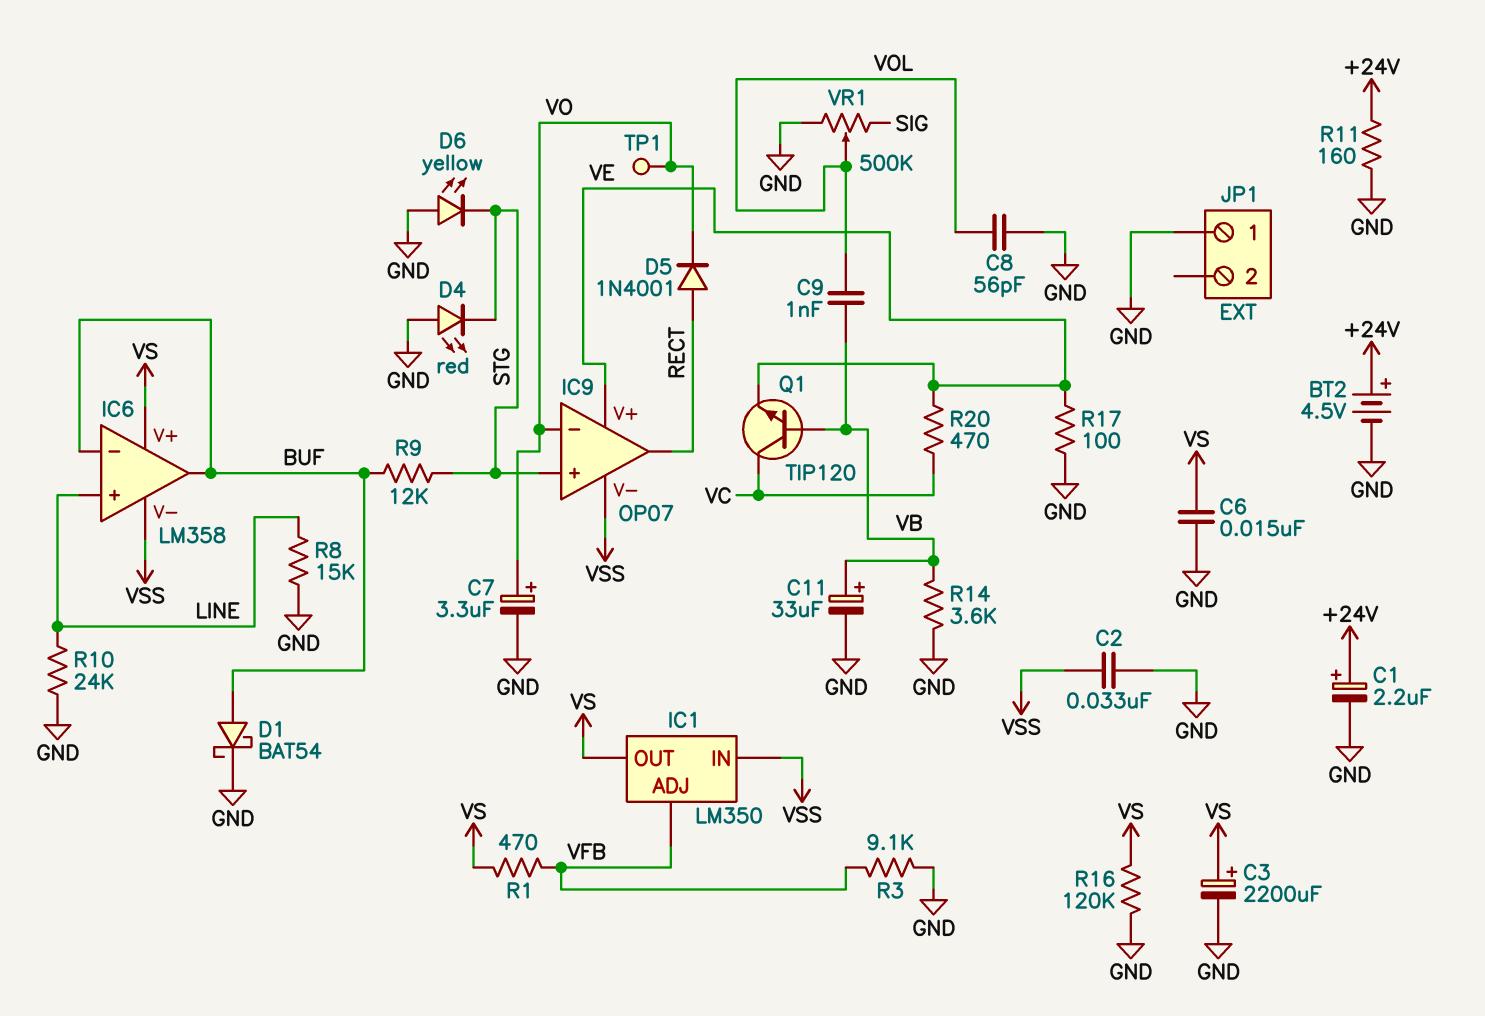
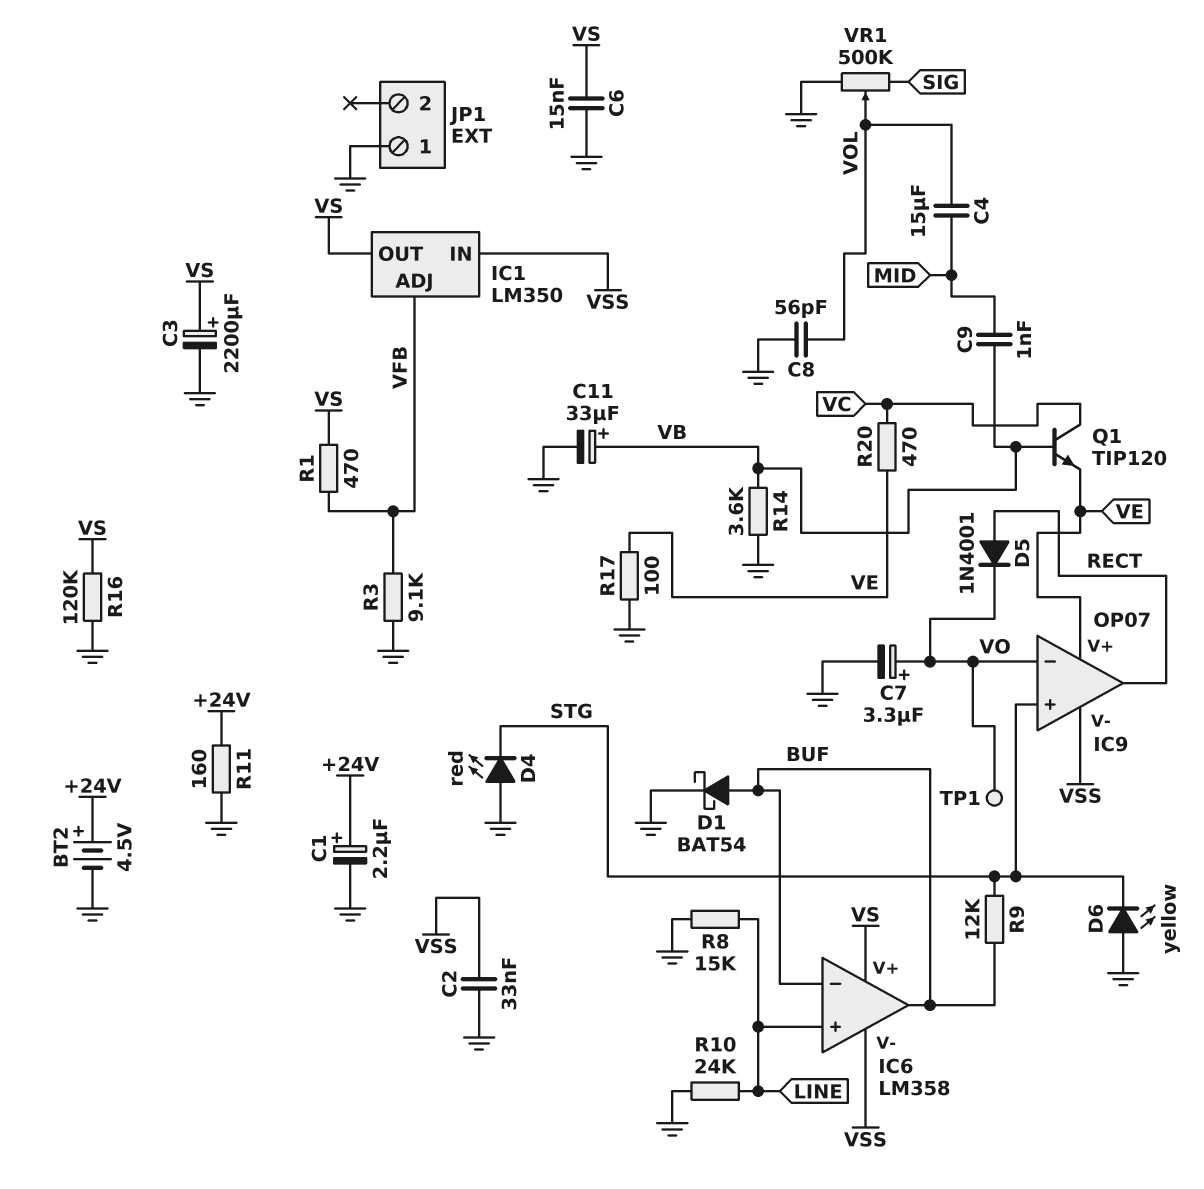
C4: none -> 15uF (MID, VOL)
C9: 1nF (VB, VOL) -> 1nF (MID, VB)

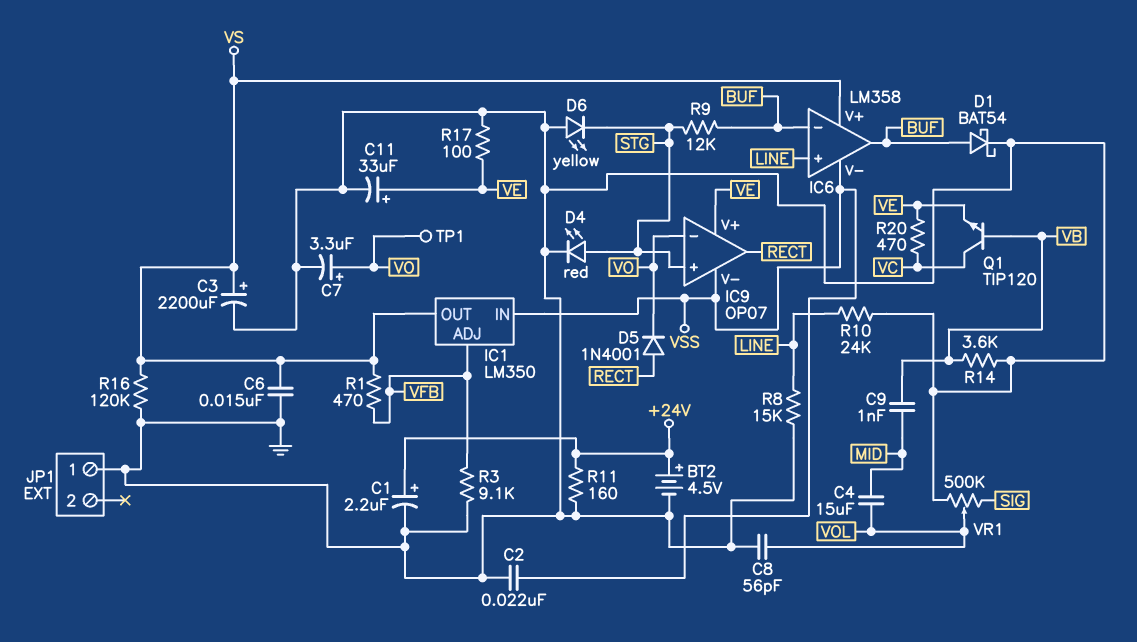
C2: 33nF (GND, VSS) -> 22nF (GND, VSS)
C11: 33uF (plus VB, minus GND) -> 33uF (plus VE, minus GND)
D4: LED red (A GND, K STG) -> LED red (A STG, K GND)

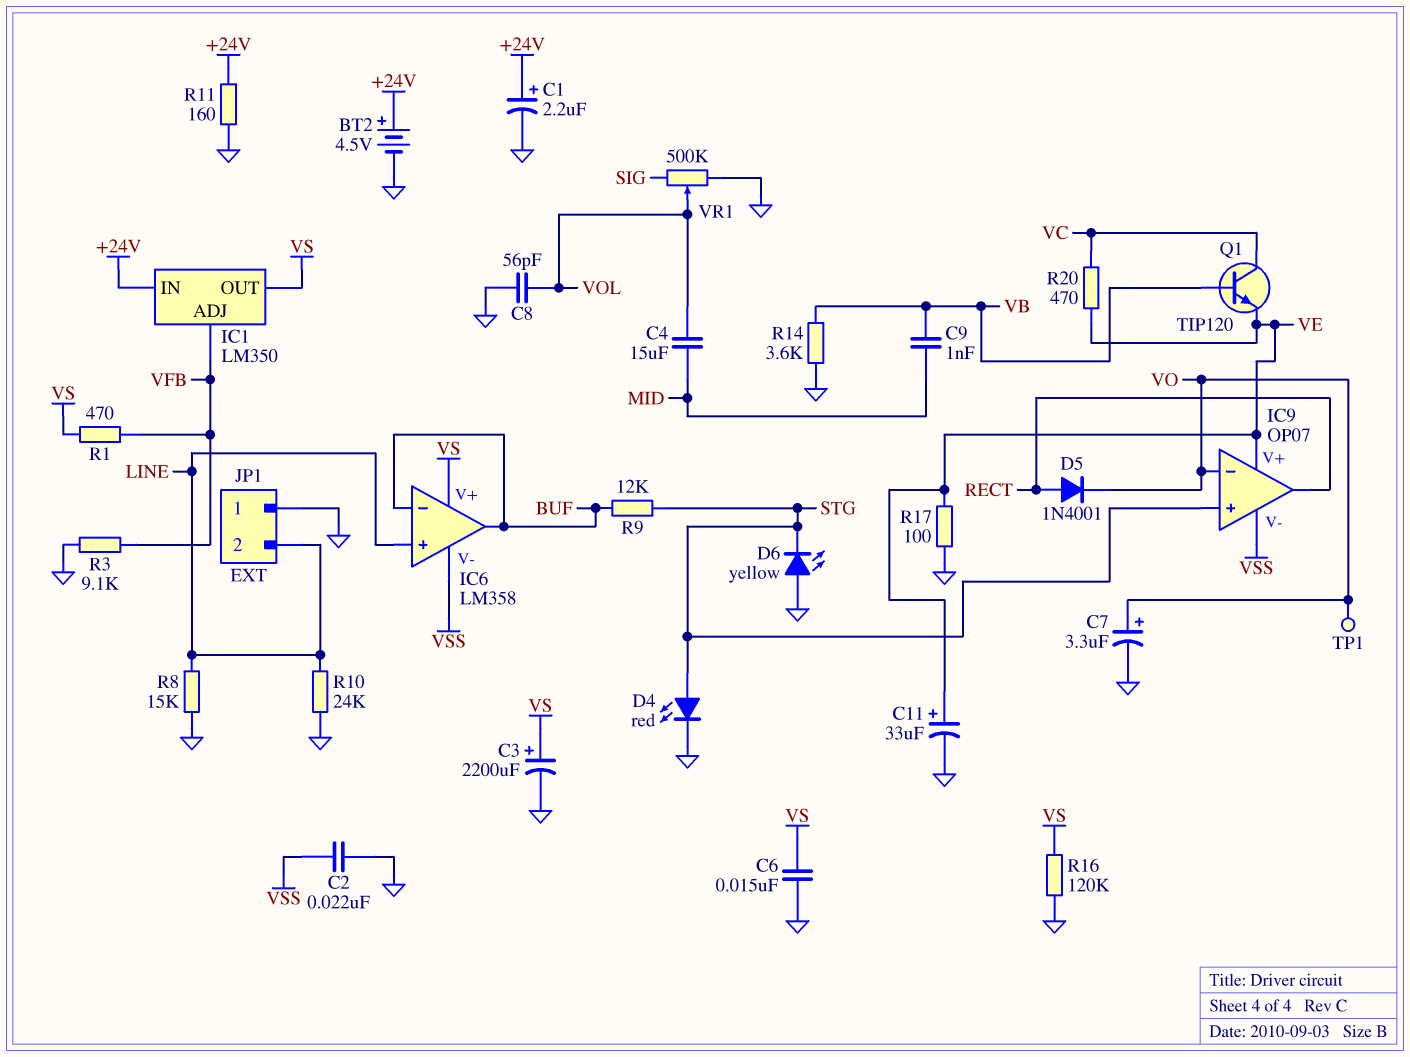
D1: schottky BAT54 (A BUF, K GND) -> none
IC1 pin IN: VSS -> +24V
JP1 pin 2: none -> LINE

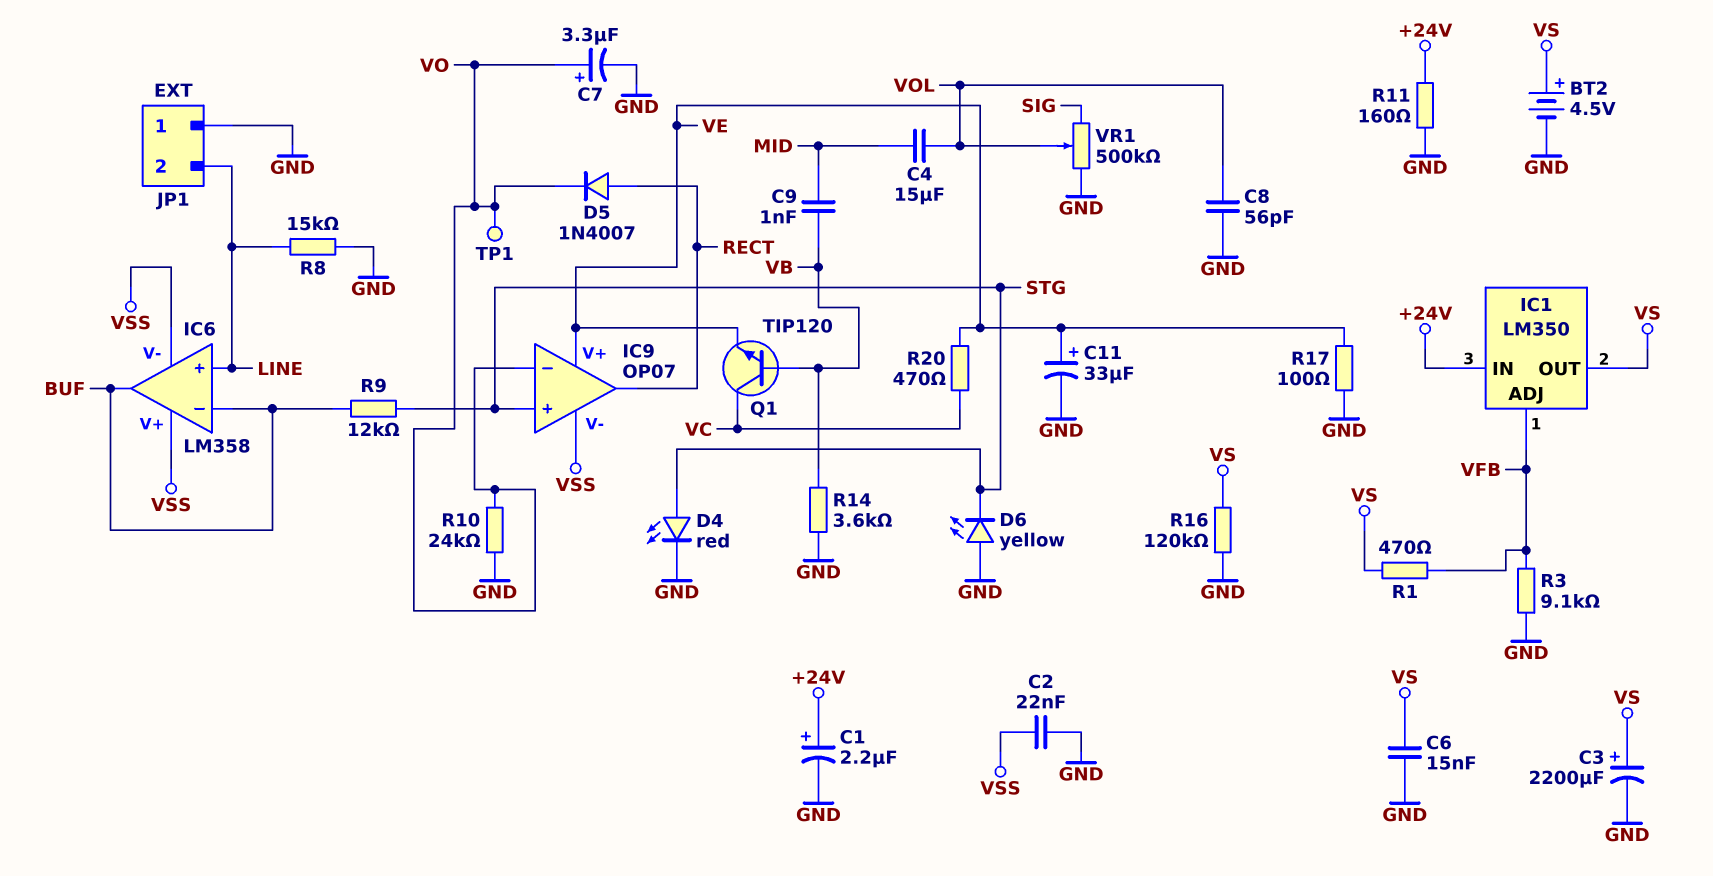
BT2: 4.5V (plus +24V, minus GND) -> 4.5V (plus VS, minus GND)
D5: diode 1N4001 (A RECT, K VO) -> diode 1N4007 (A RECT, K VO)
IC6 pin V+: VS -> VSS
R10: 24k (GND, LINE) -> 24k (GND, VO)

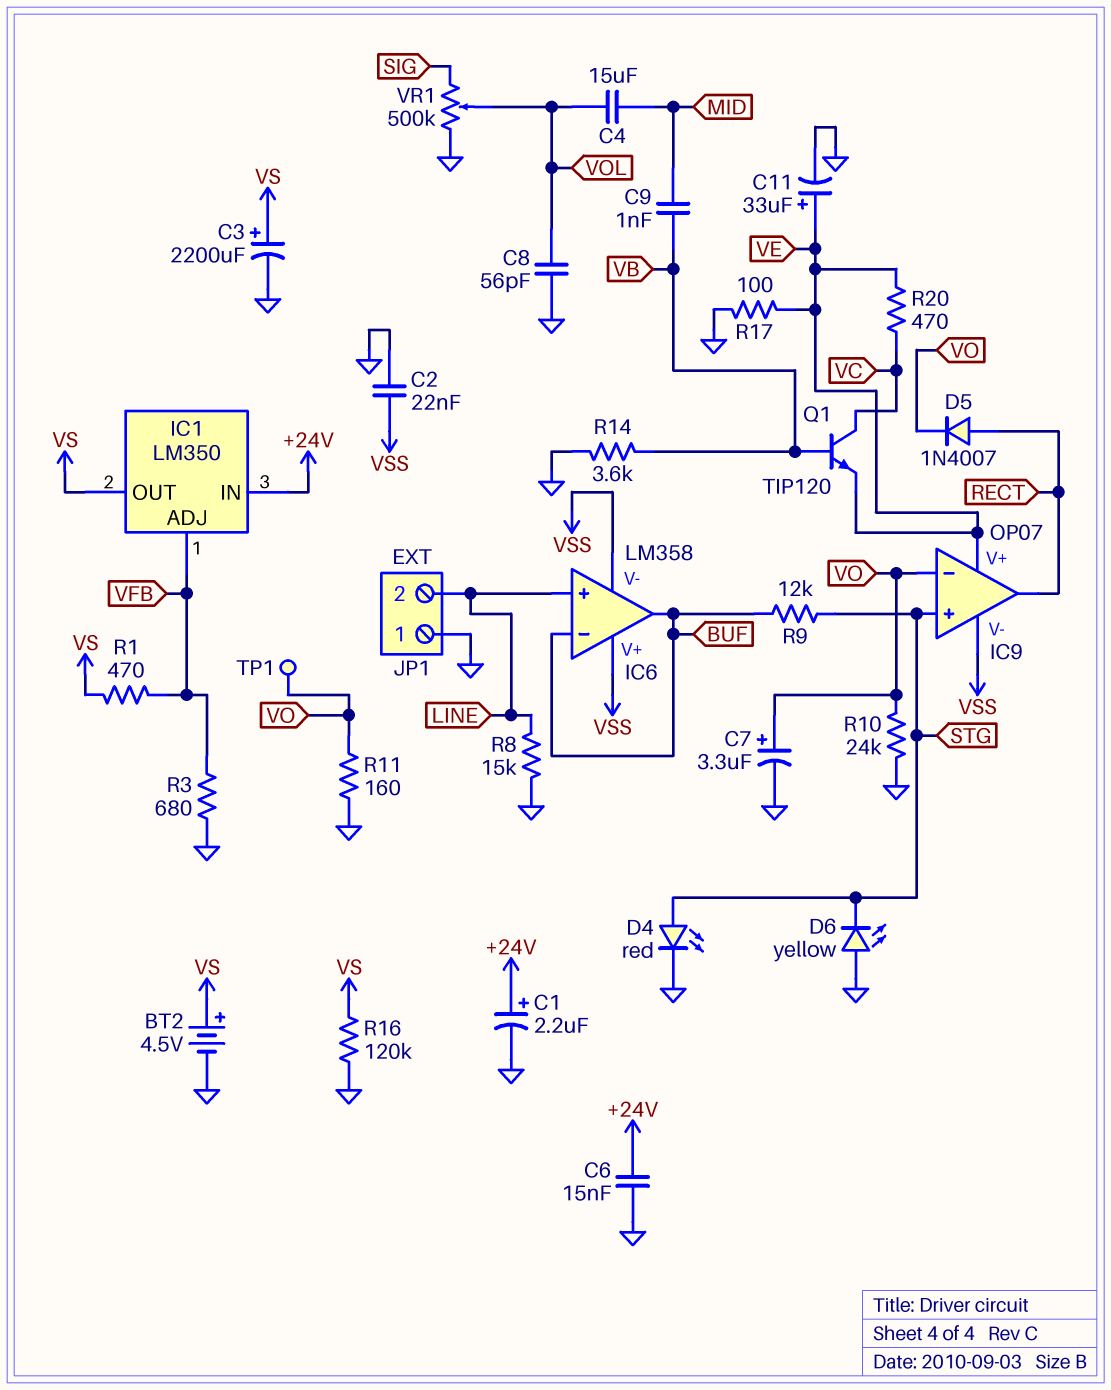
C6: 15nF (GND, VS) -> 15nF (+24V, GND)
R3: 9.1k (GND, VFB) -> 680 (GND, VFB)
R11: 160 (+24V, GND) -> 160 (GND, VO)

